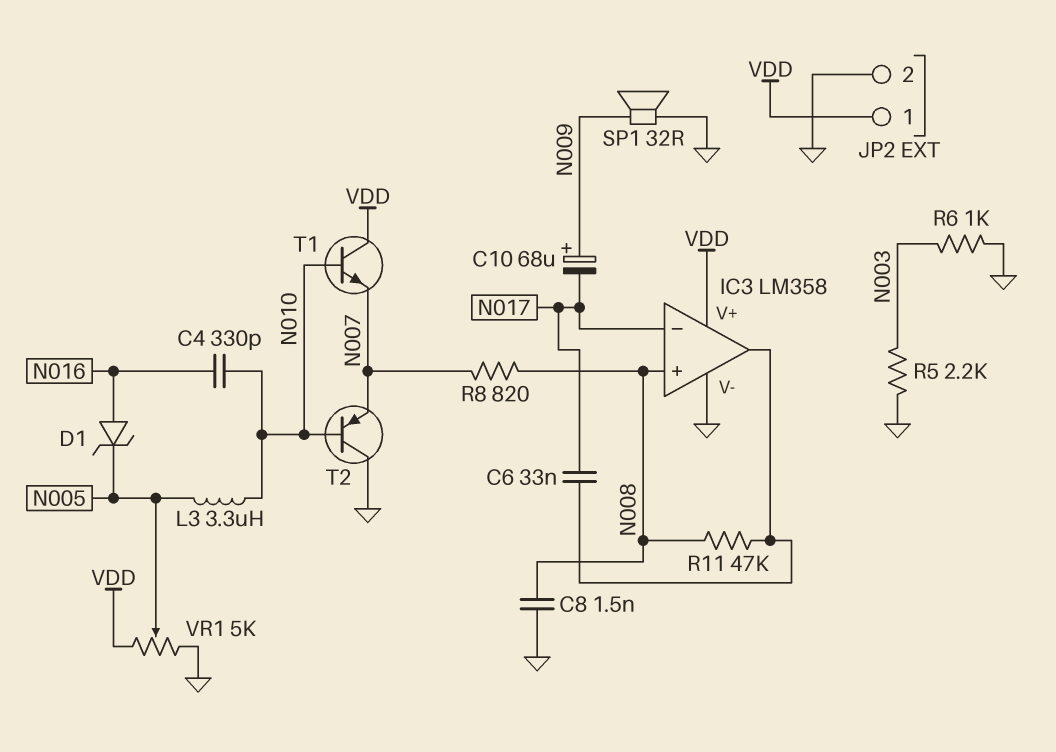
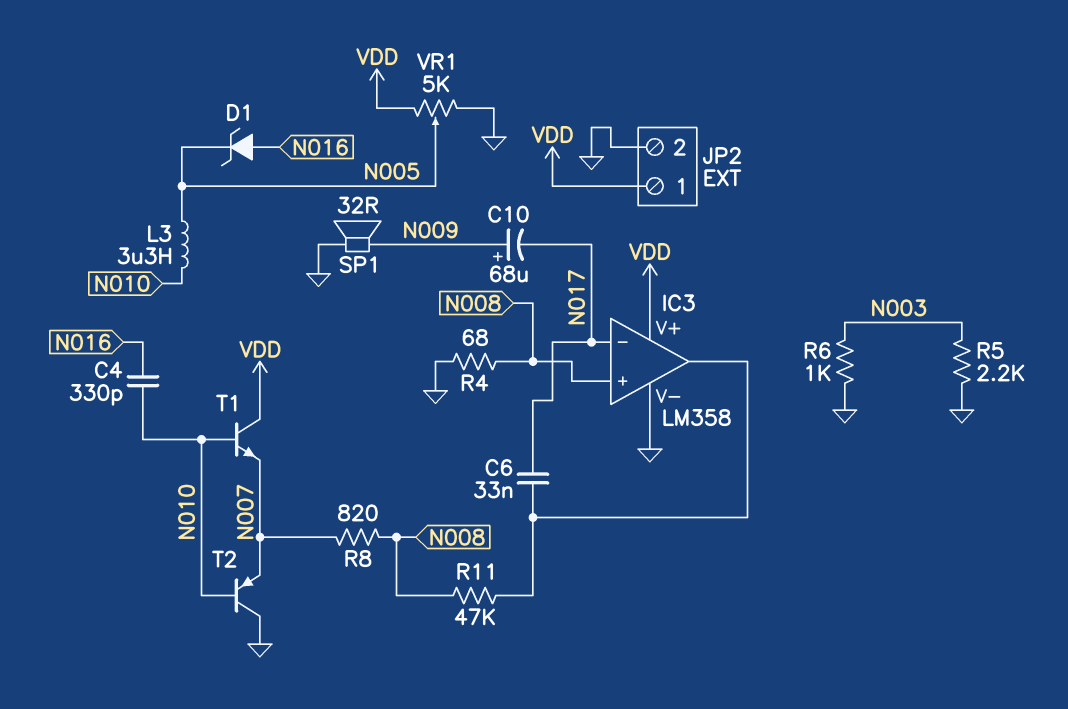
C8: 1.5nF (GND, N008) -> none
R4: none -> 68 (GND, N008)

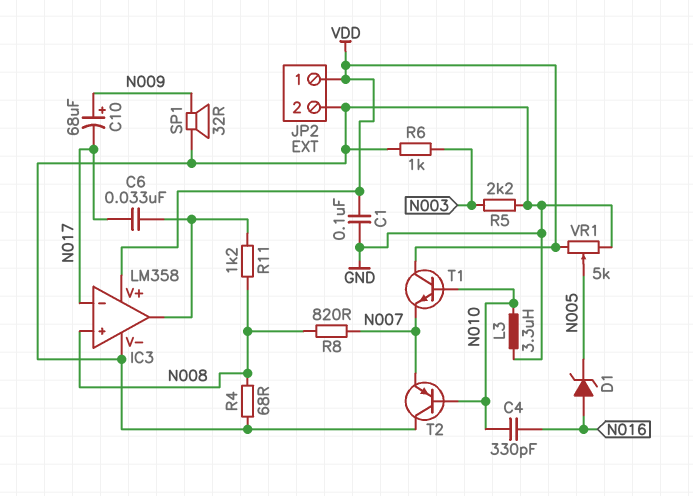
C1: none -> 100nF (GND, VDD)
L3: 3.3uH (N005, N010) -> 3.3uH (GND, N010)
R11: 47k (IC3/out, N008) -> 1.2k (IC3/out, N008)

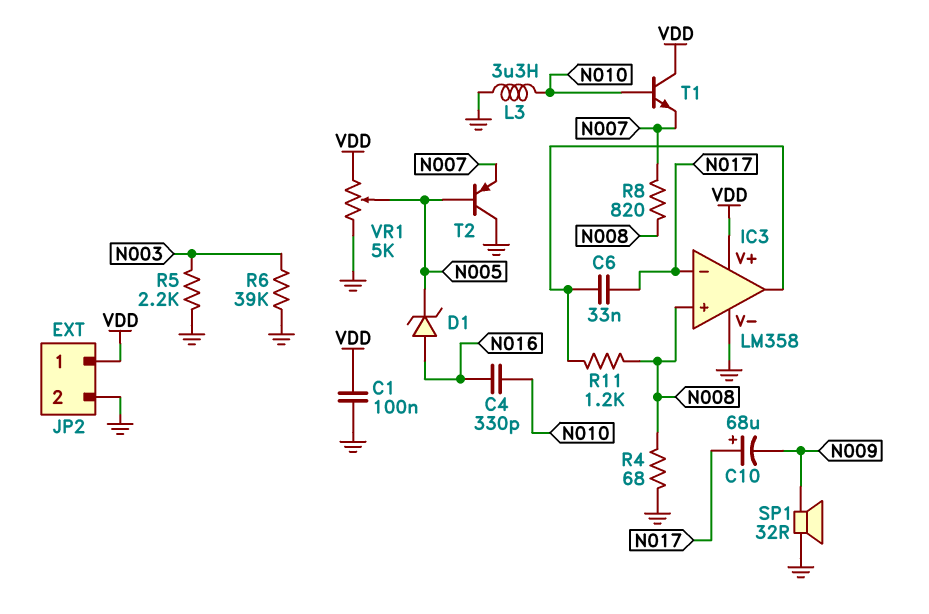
C10: 68uF (plus N009, minus N017) -> 68uF (plus N017, minus N009)
R6: 1k (GND, N003) -> 39k (GND, N003)
T2: PNP (B N010, C GND, E N007) -> PNP (B N005, C GND, E N007)

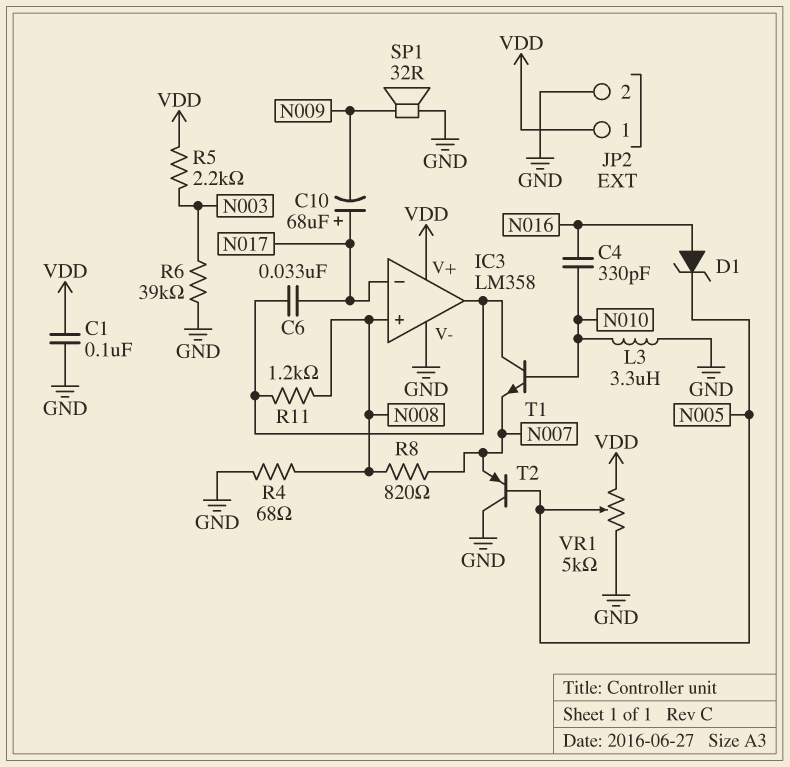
R5: 2.2k (GND, N003) -> 2.2k (N003, VDD)
T1: NPN (B N010, C VDD, E N007) -> NPN (B N010, C IC3/out, E N007)

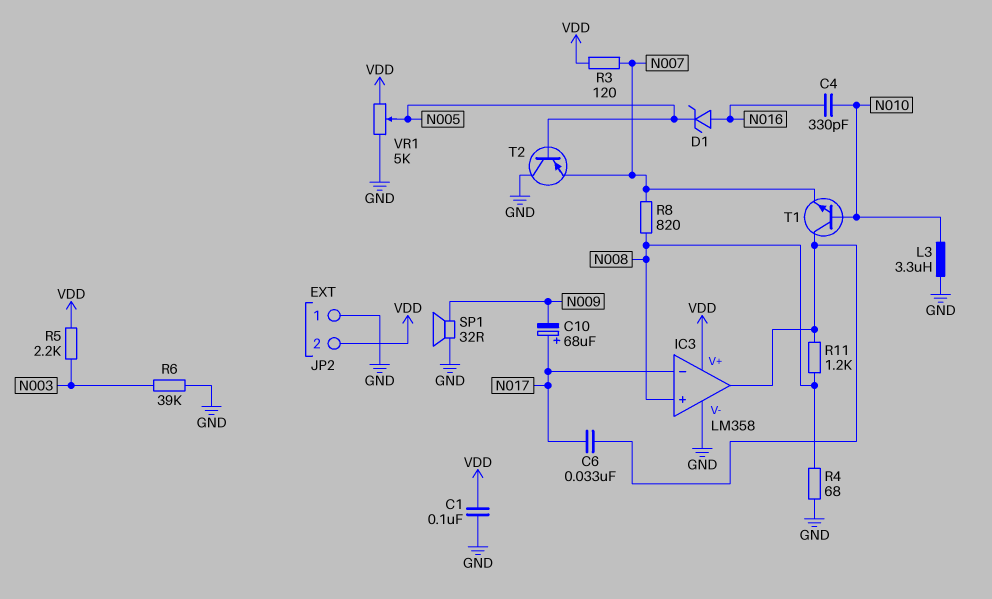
JP2 pin 1: VDD -> GND
JP2 pin 2: GND -> VDD
R3: none -> 120 (N007, VDD)

